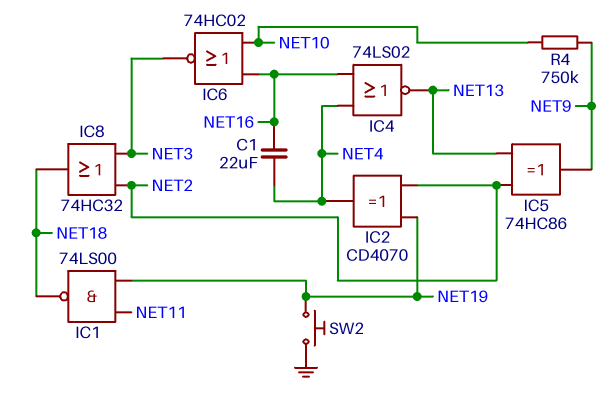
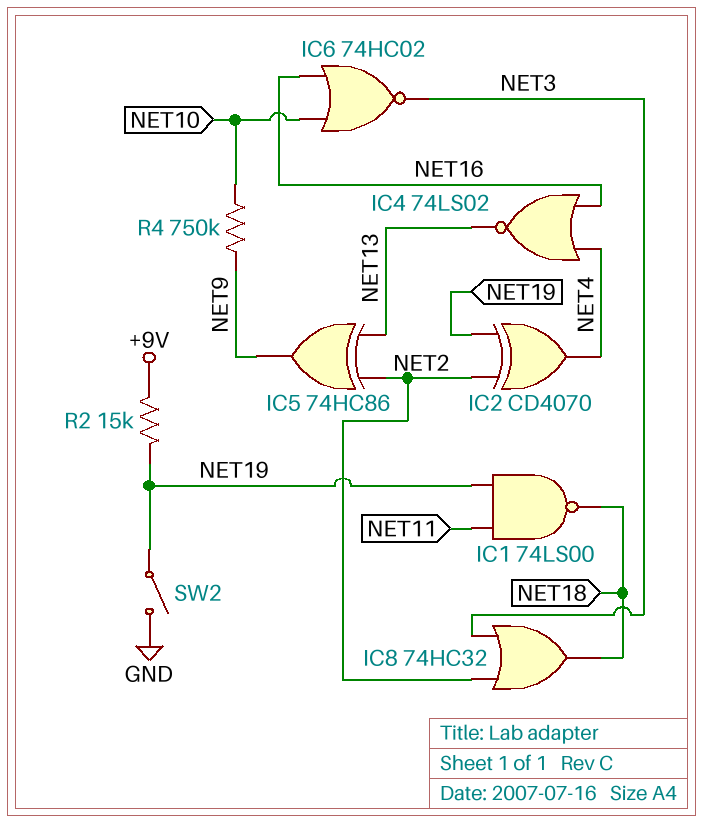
C1: 22uF (NET4, NET16) -> none
R2: none -> 15k (+9V, NET19)
SW2: button (GND, NET19) -> switch (GND, NET19)

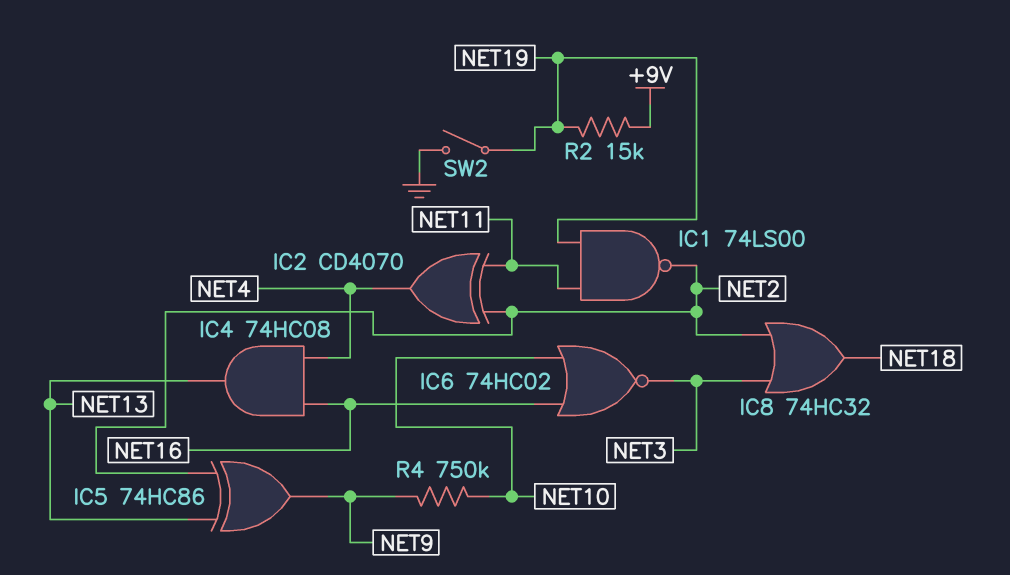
IC1: NAND 74LS00 (in NET11, in NET19, out NET18) -> NAND 74LS00 (in NET11, in NET19, out NET2)
IC2: XOR CD4070 (in NET2, in NET19, out NET4) -> XOR CD4070 (in NET2, in NET11, out NET4)
IC4: NOR 74LS02 (in NET4, in NET16, out NET13) -> AND 74HC08 (in NET4, in NET16, out NET13)

